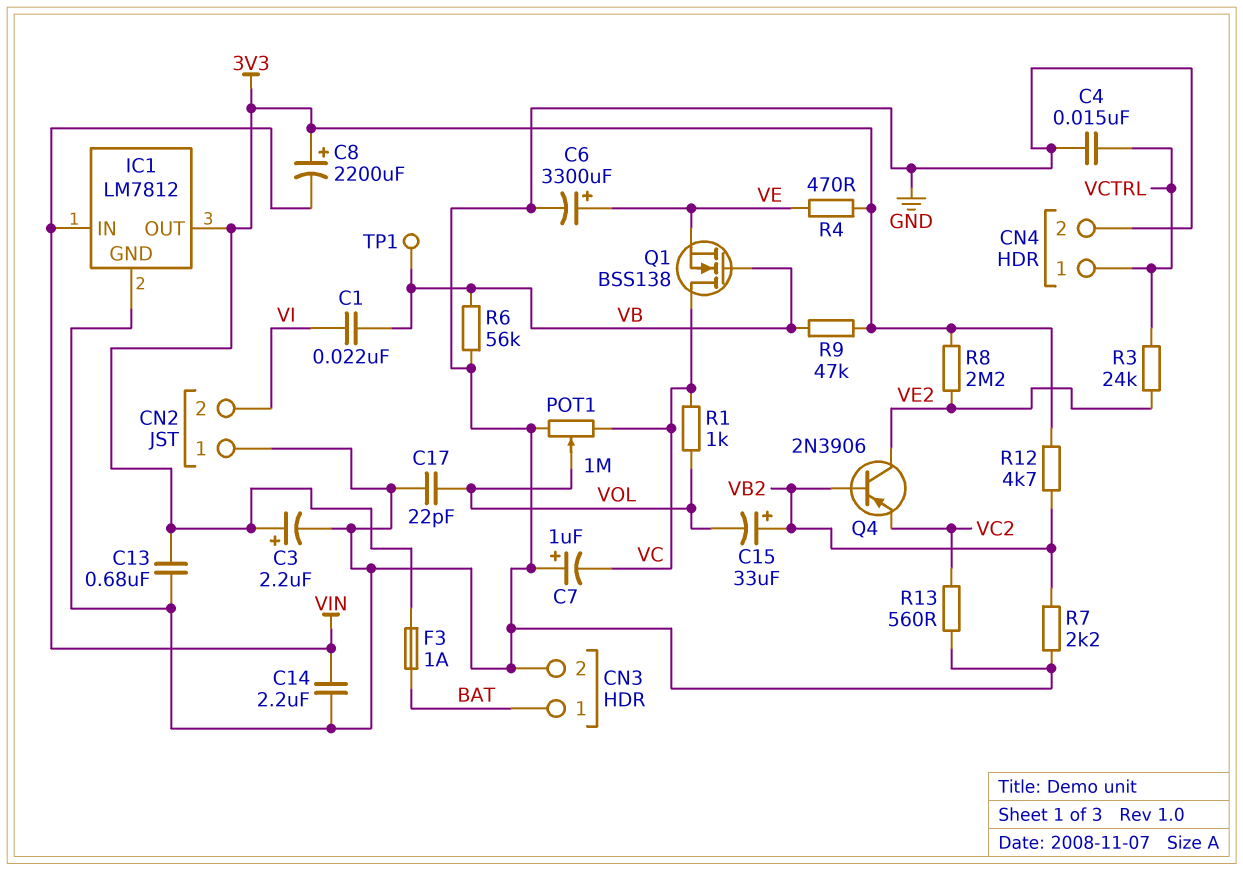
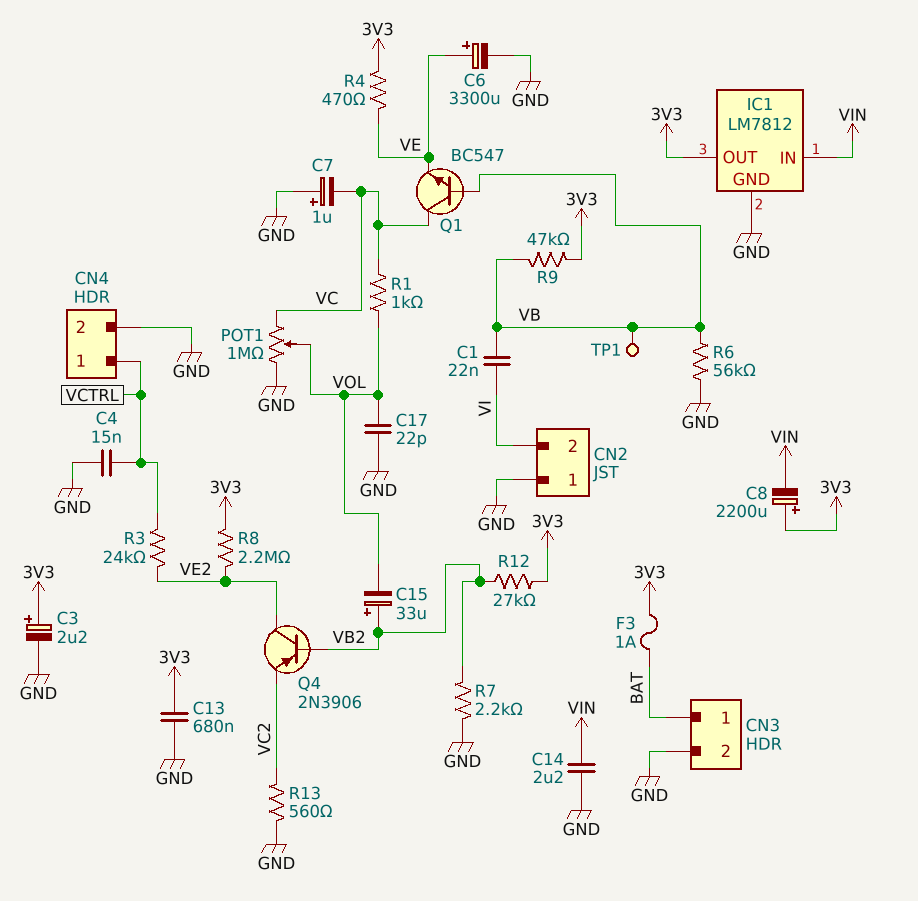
Q1: NMOS BSS138 (G VB, D VC, S VE) -> NPN BC547 (B VB, C VC, E VE)
R12: 4.7k (3V3, VB2) -> 27k (3V3, VB2)

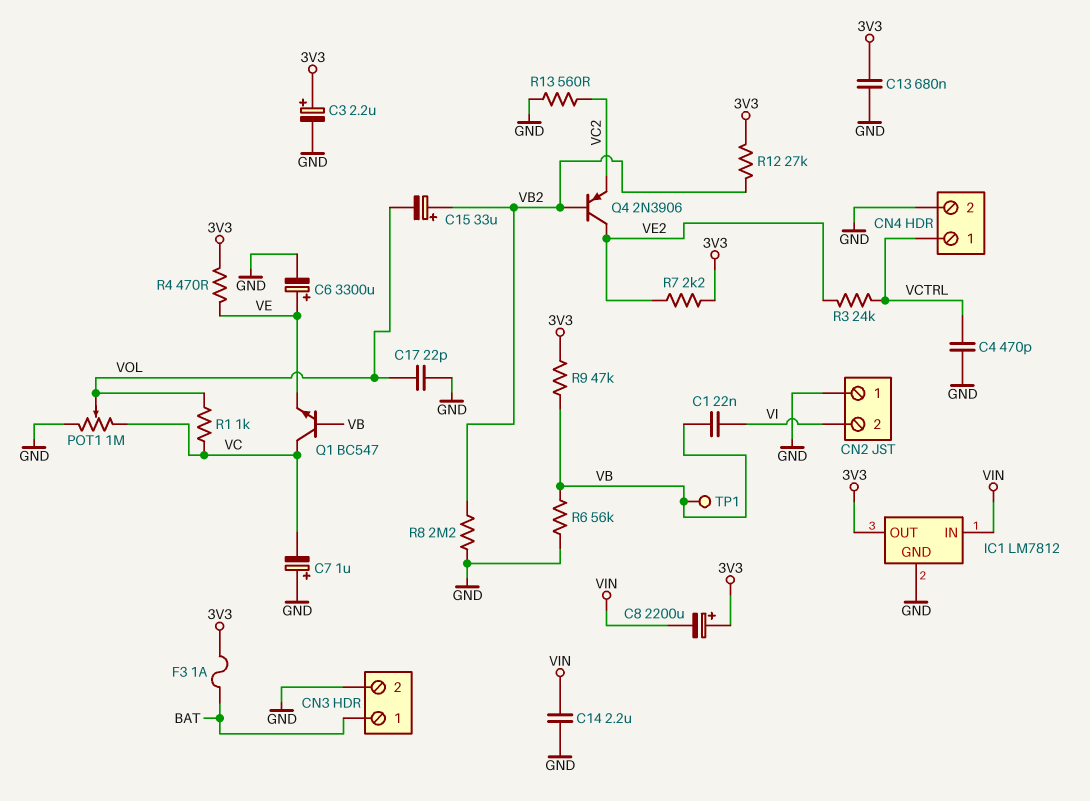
C4: 15nF (GND, VCTRL) -> 470pF (GND, VCTRL)
R7: 2.2k (GND, VB2) -> 2.2k (3V3, VE2)
R8: 2.2M (3V3, VE2) -> 2.2M (GND, VB2)

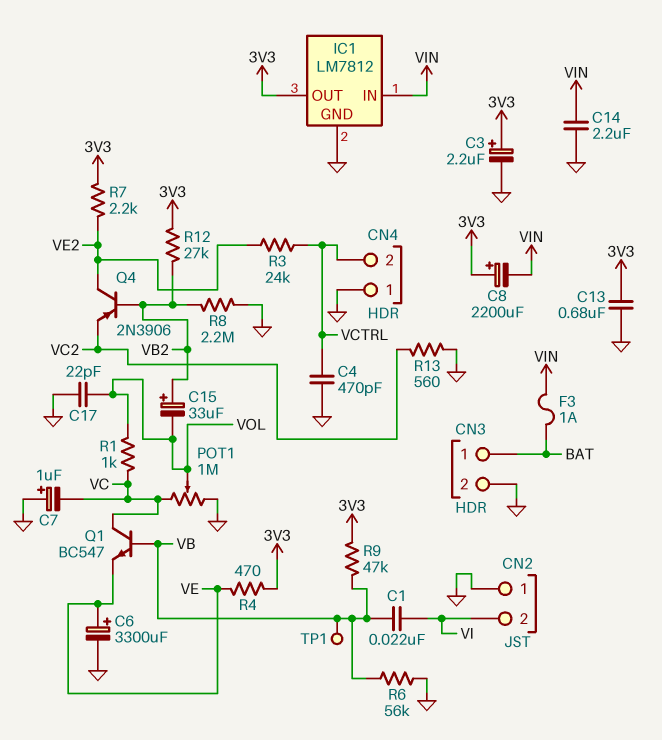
CN4 pin 1: VCTRL -> GND
CN4 pin 2: GND -> VCTRL
F3: 1A (3V3, BAT) -> 1A (BAT, VIN)

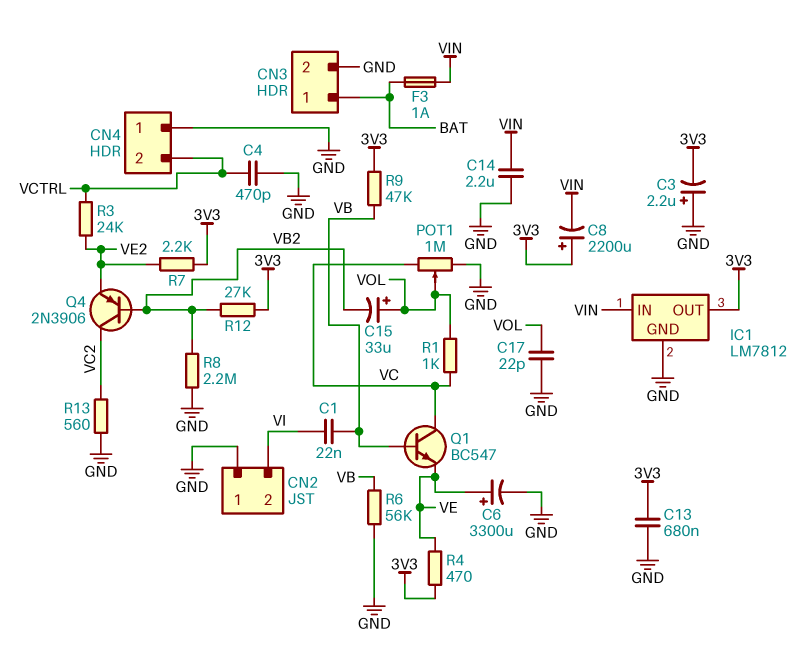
C3: 2.2uF (plus 3V3, minus GND) -> 2.2uF (plus GND, minus 3V3)
C7: 1uF (plus GND, minus VC) -> none
C15: 33uF (plus VB2, minus VOL) -> 33uF (plus VOL, minus VB2)
Q4: PNP 2N3906 (B VB2, C VE2, E VC2) -> PNP 2N3906 (B VB2, C VC2, E VE2)
TP1: test point (VB) -> none

